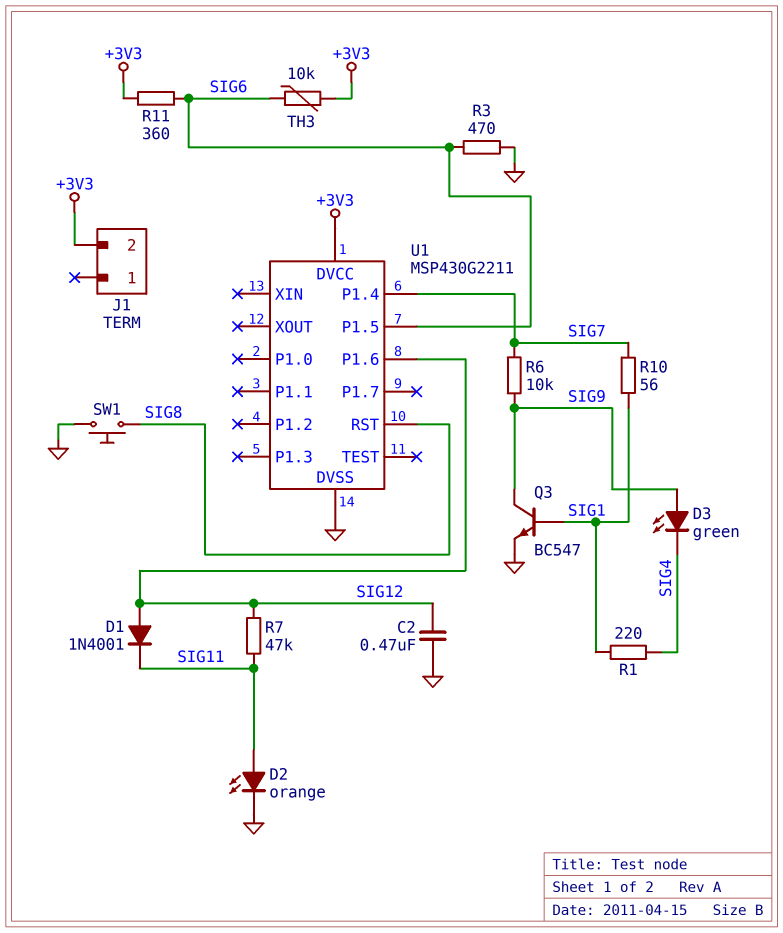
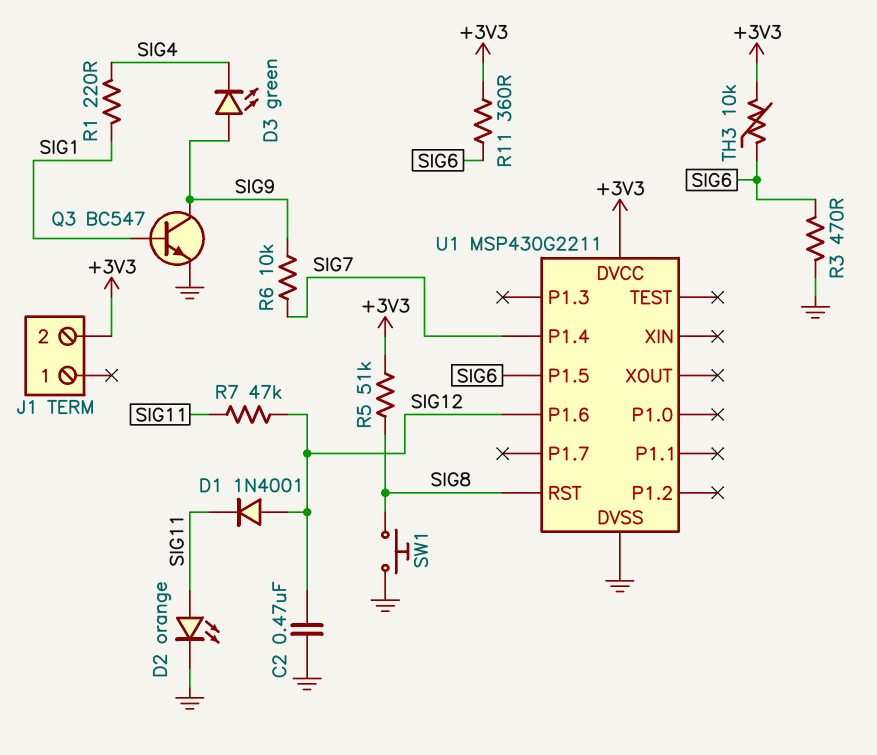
R5: none -> 51k (+3V3, SIG8)
R10: 56 (SIG1, SIG7) -> none

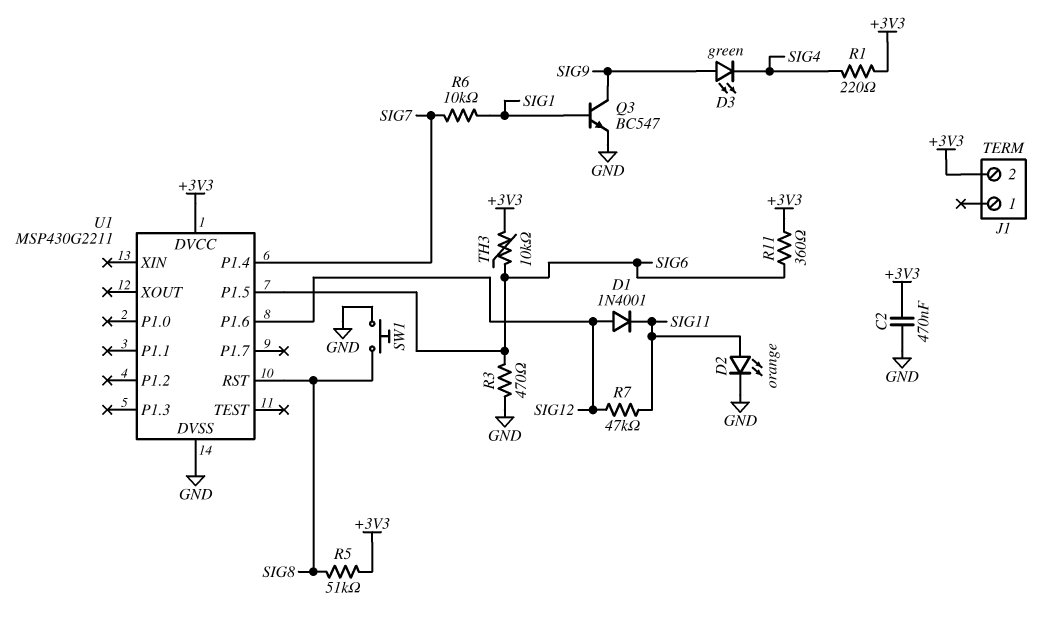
C2: 470nF (GND, SIG12) -> 470nF (+3V3, GND)
R1: 220 (SIG1, SIG4) -> 220 (+3V3, SIG4)
R6: 10k (SIG7, SIG9) -> 10k (SIG1, SIG7)

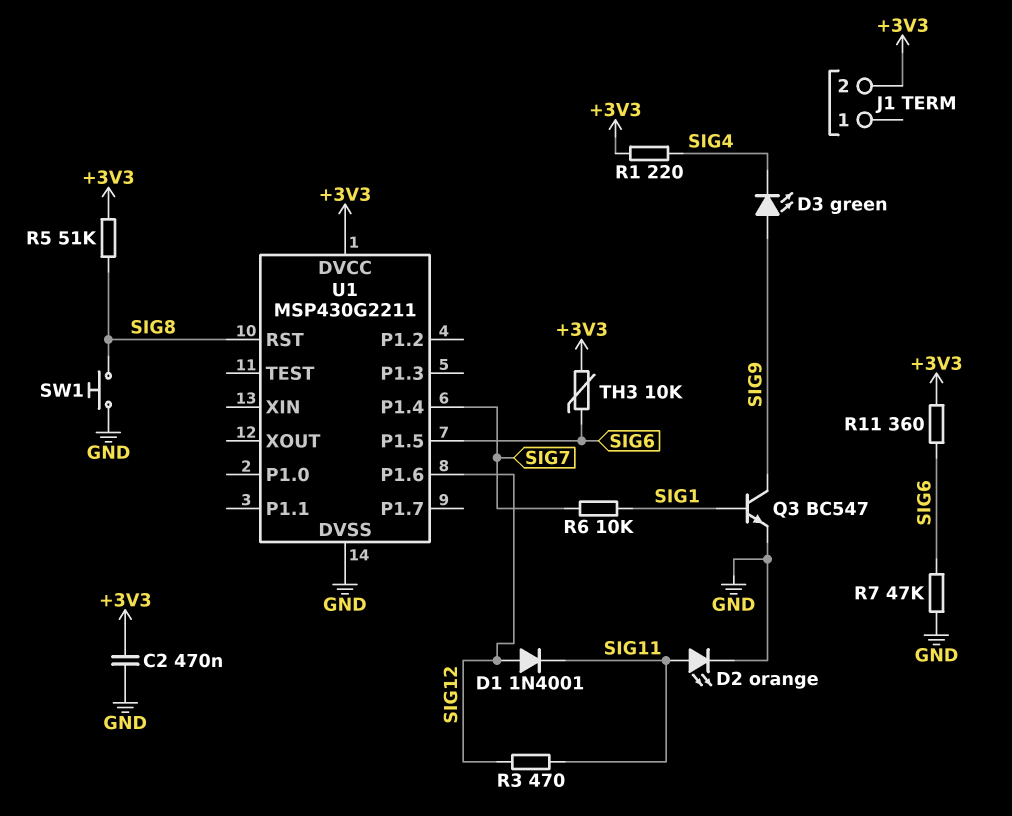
R3: 470 (GND, SIG6) -> 470 (SIG11, SIG12)
R7: 47k (SIG11, SIG12) -> 47k (GND, SIG6)

